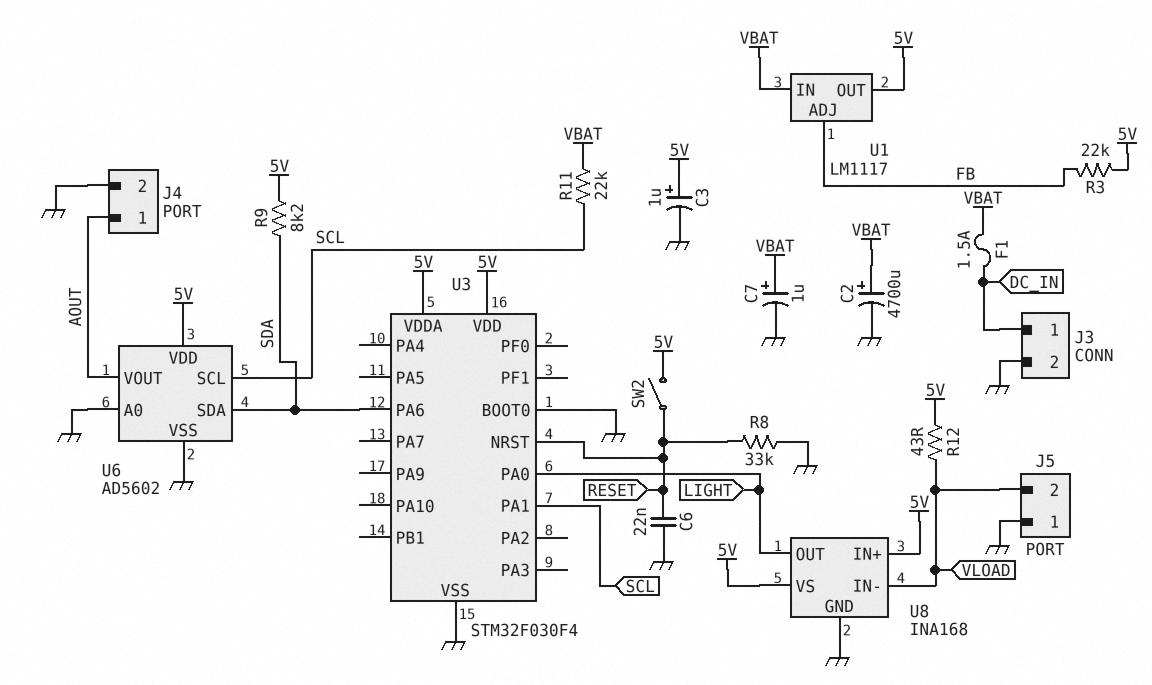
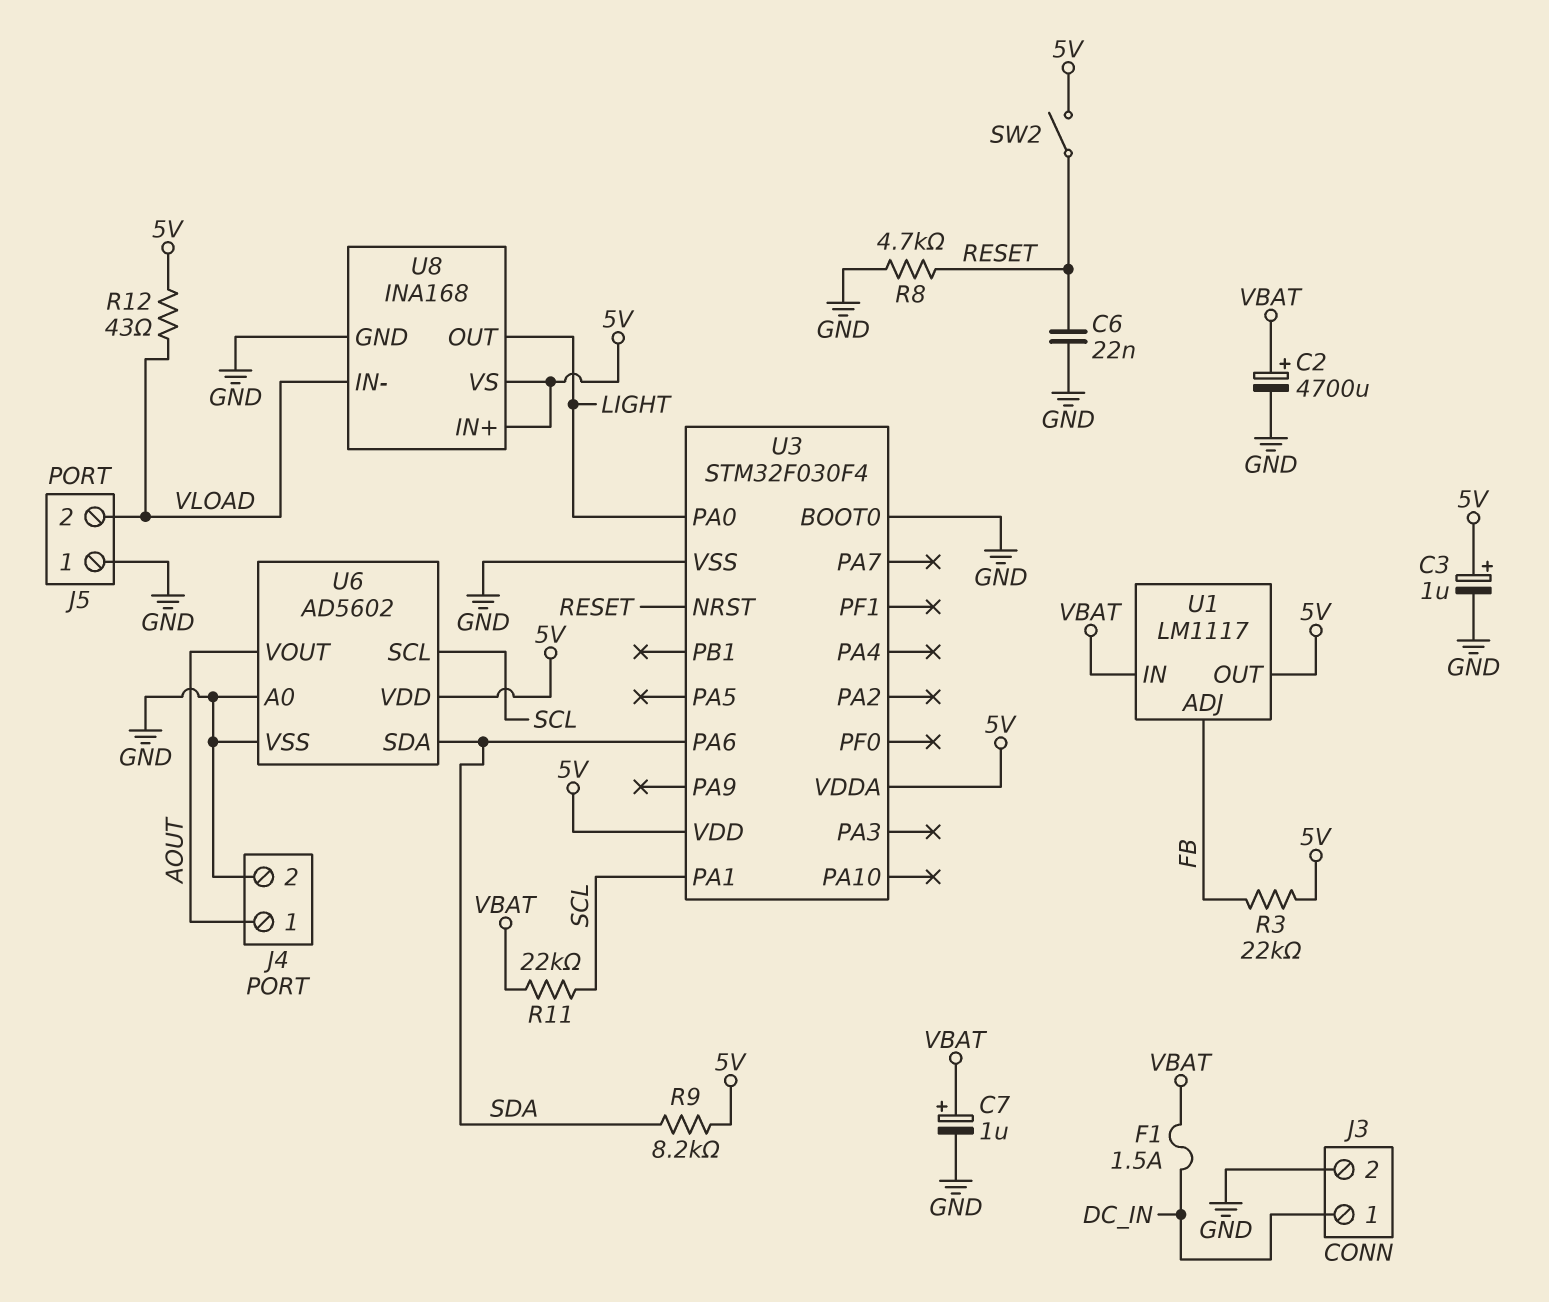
R8: 33k (GND, RESET) -> 4.7k (GND, RESET)

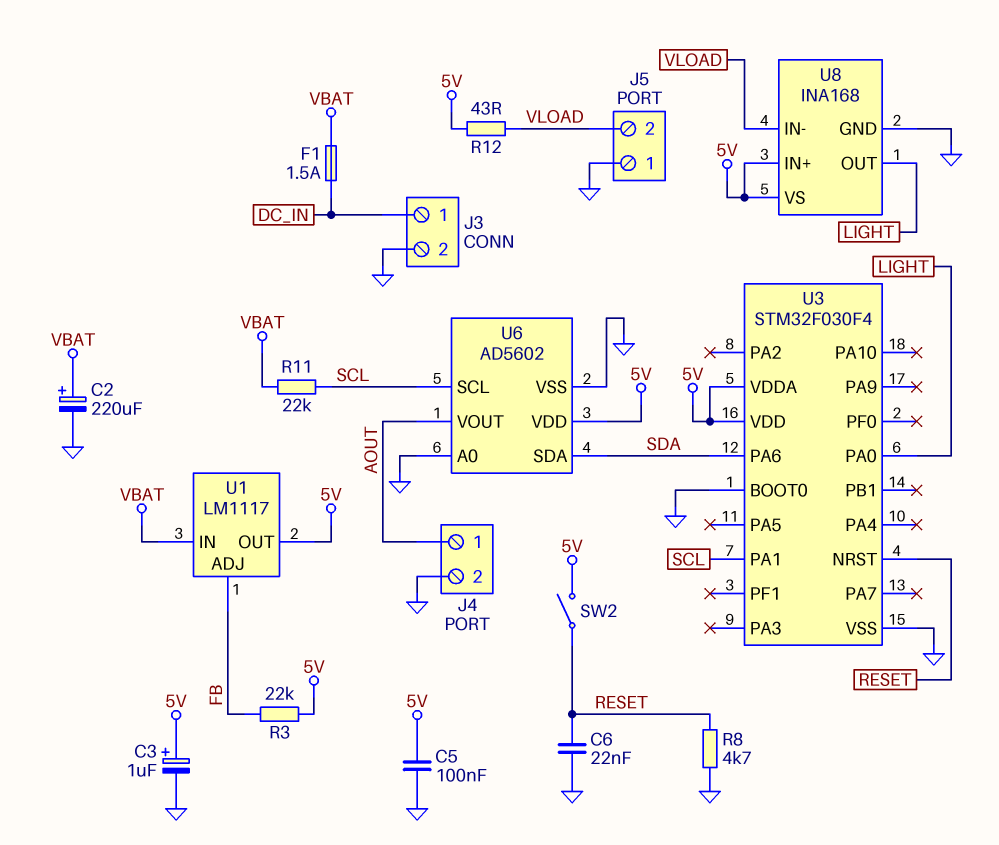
C2: 4700uF (plus VBAT, minus GND) -> 220uF (plus VBAT, minus GND)
C5: none -> 100nF (5V, GND)
C7: 1uF (plus VBAT, minus GND) -> none
R9: 8.2k (5V, SDA) -> none

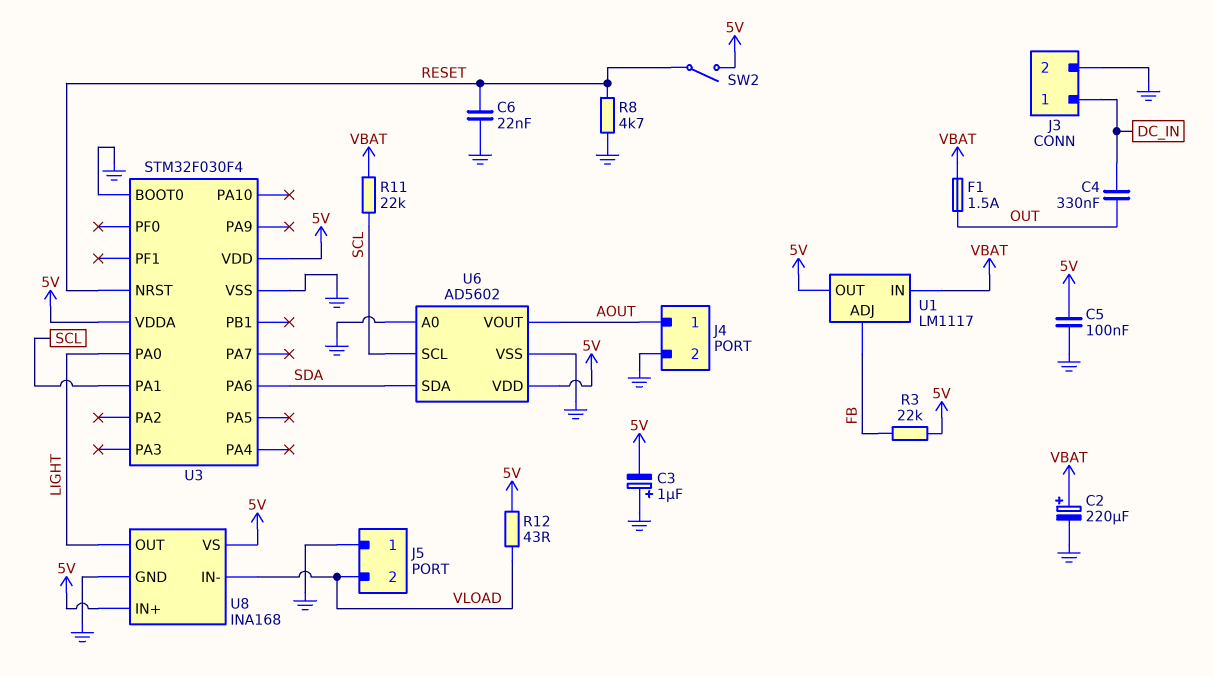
C3: 1uF (plus 5V, minus GND) -> 1uF (plus GND, minus 5V)
C4: none -> 330nF (DC_IN, OUT)
F1: 1.5A (DC_IN, VBAT) -> 1.5A (OUT, VBAT)

